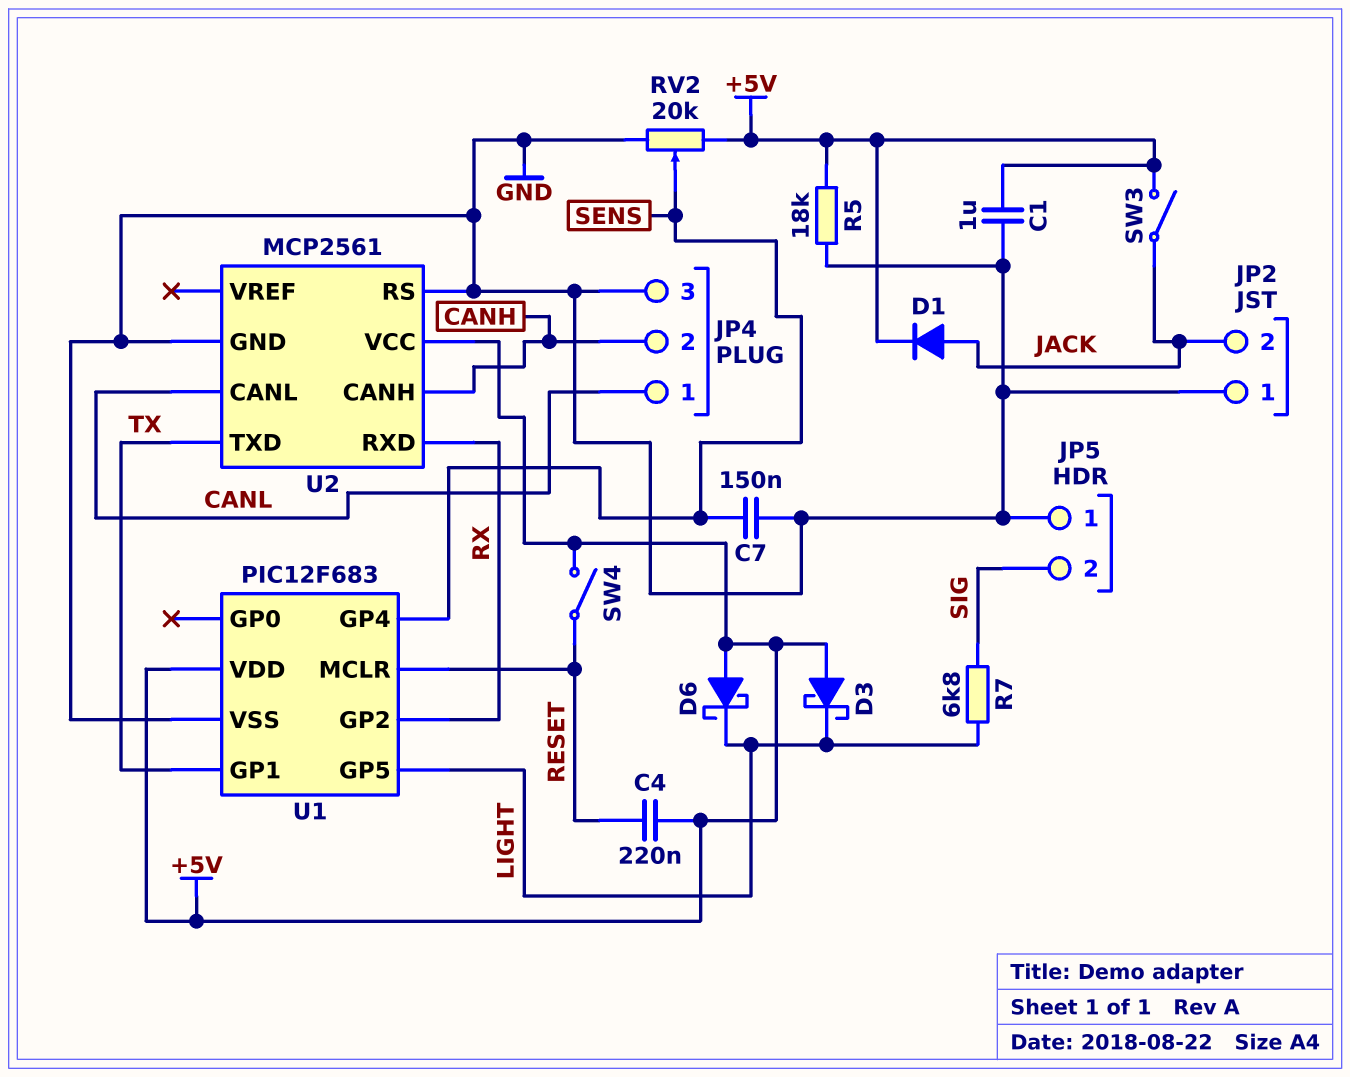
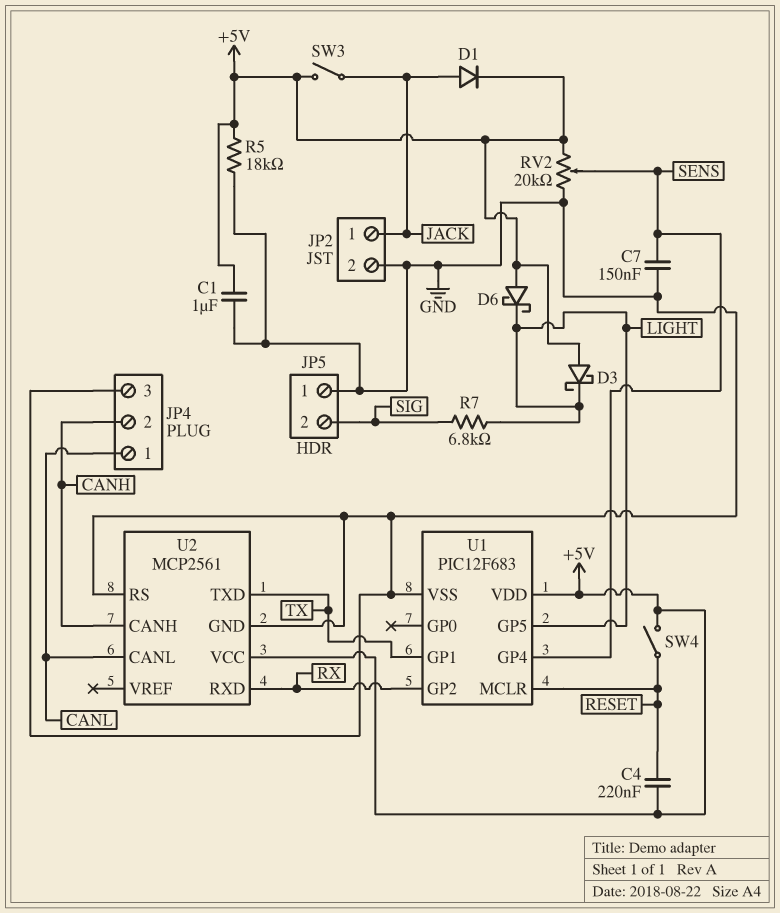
JP2 pin 1: GND -> JACK
JP2 pin 2: JACK -> GND

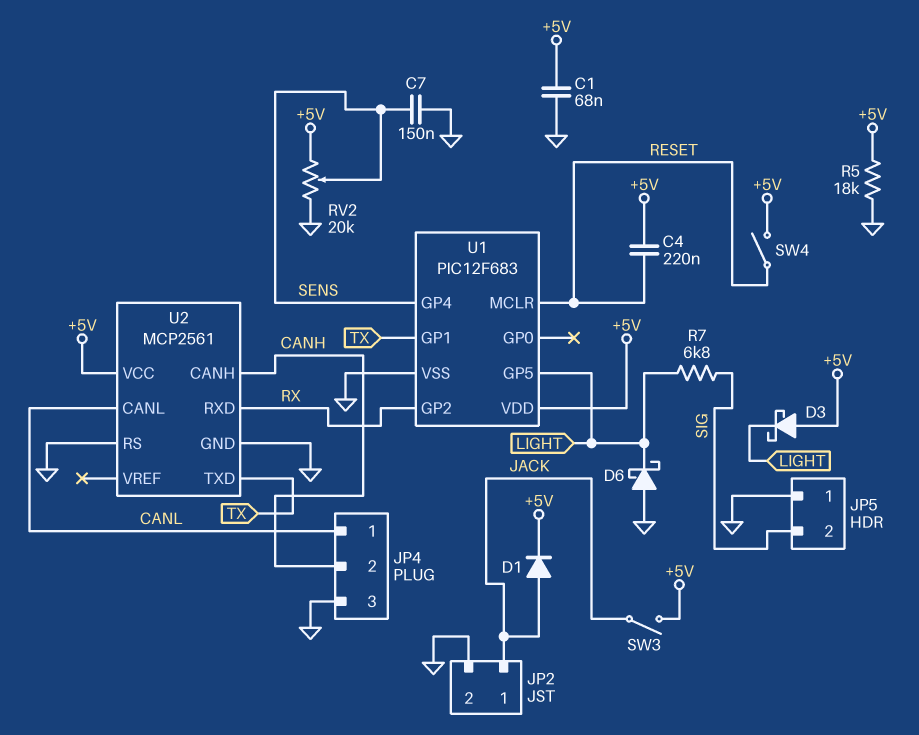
C1: 1uF (+5V, GND) -> 68nF (+5V, GND)
D6: schottky (A +5V, K LIGHT) -> schottky (A GND, K LIGHT)

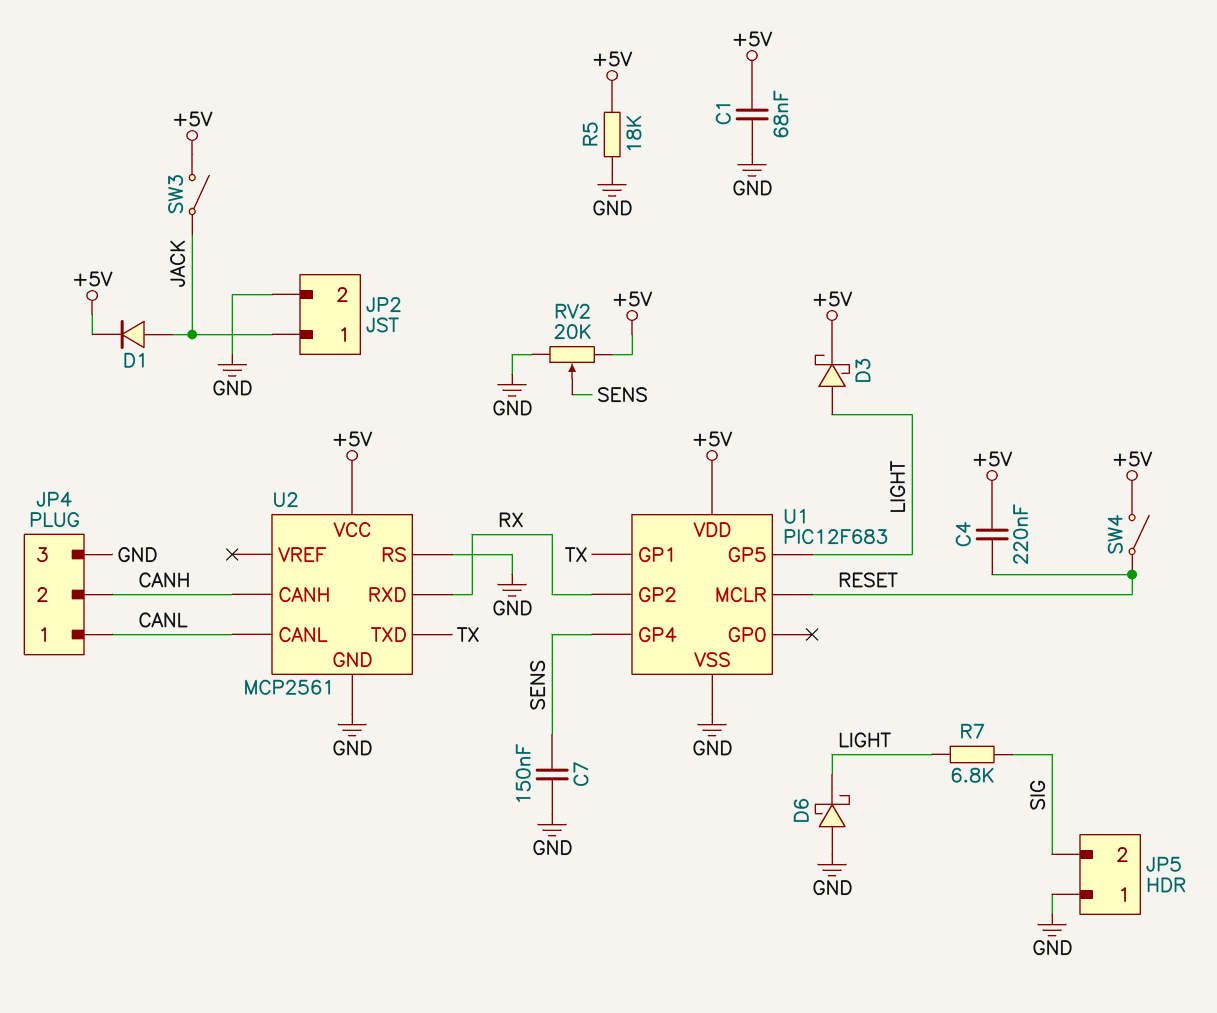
D3: schottky (A +5V, K LIGHT) -> schottky (A LIGHT, K +5V)

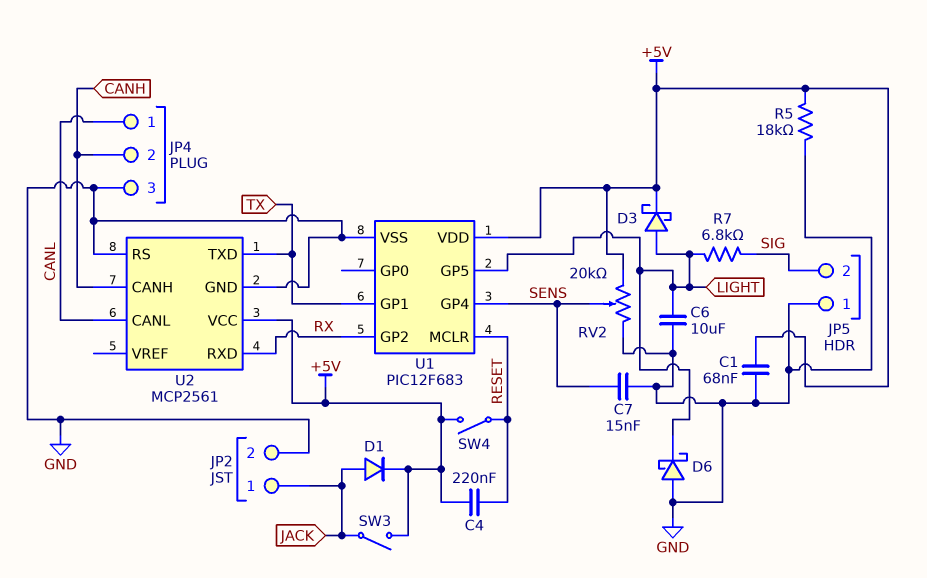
C6: none -> 10uF (GND, LIGHT)
C7: 150nF (GND, SENS) -> 15nF (GND, SENS)

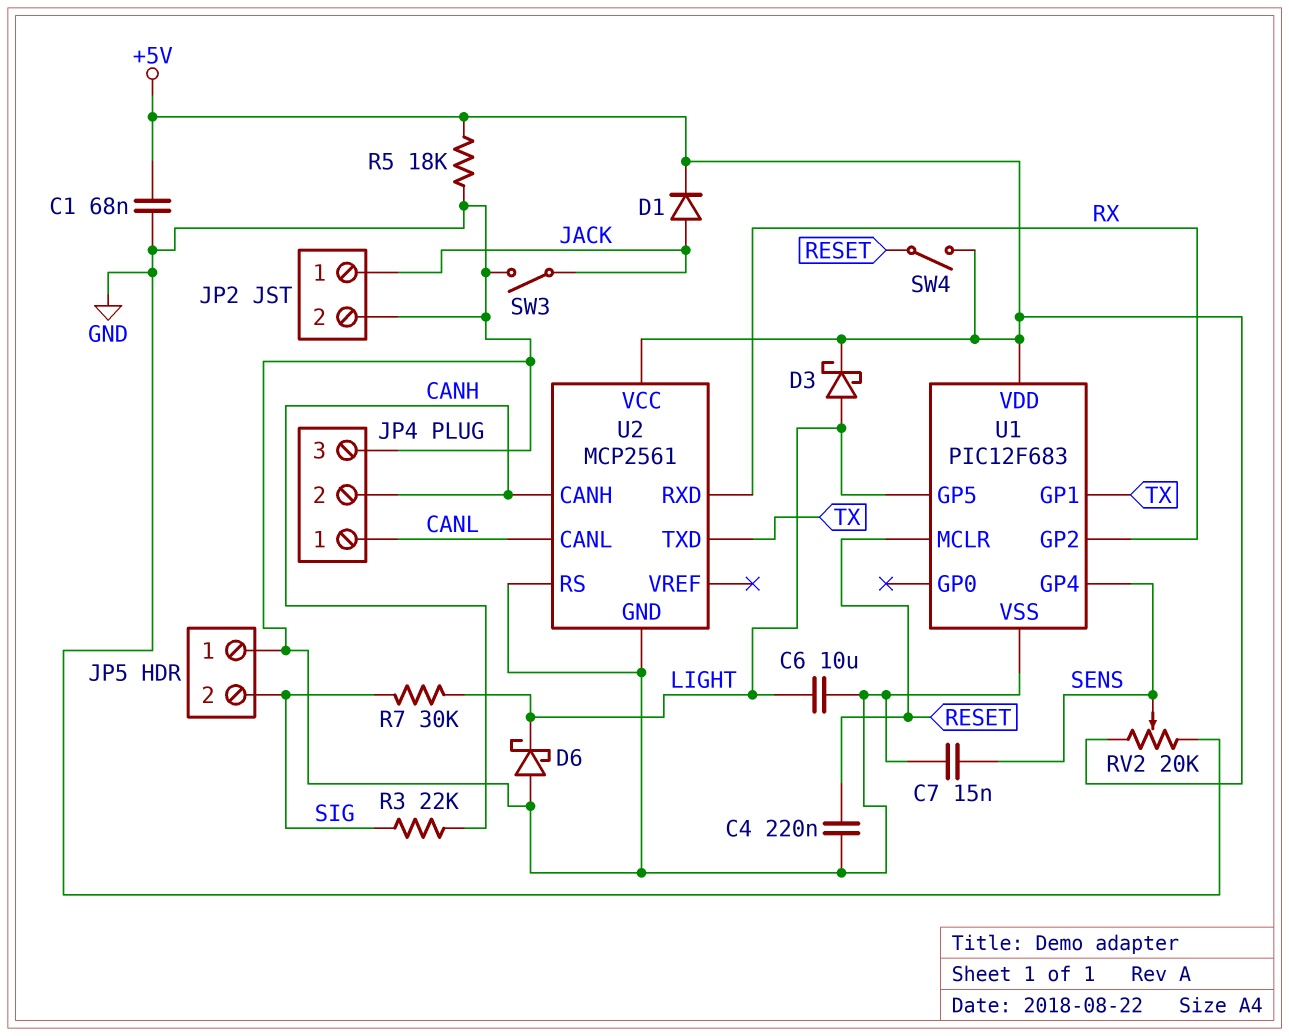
C4: 220nF (+5V, RESET) -> 220nF (GND, RESET)
R3: none -> 22k (CANH, SIG)
R7: 6.8k (LIGHT, SIG) -> 30k (LIGHT, SIG)
SW3: switch (+5V, JACK) -> switch (GND, JACK)

